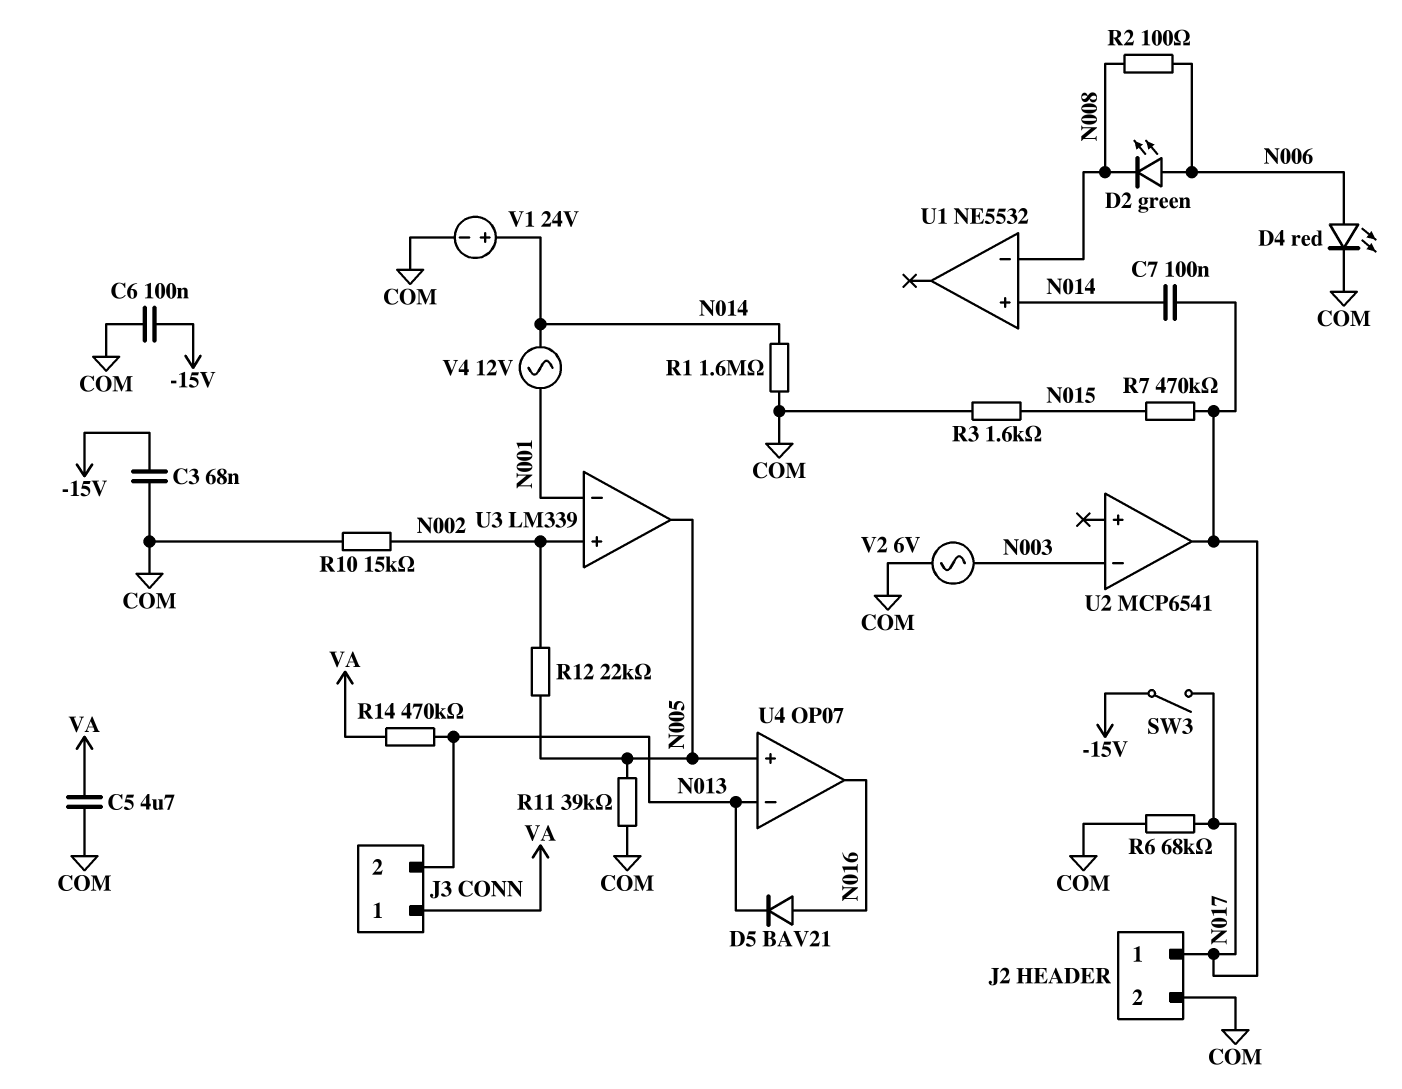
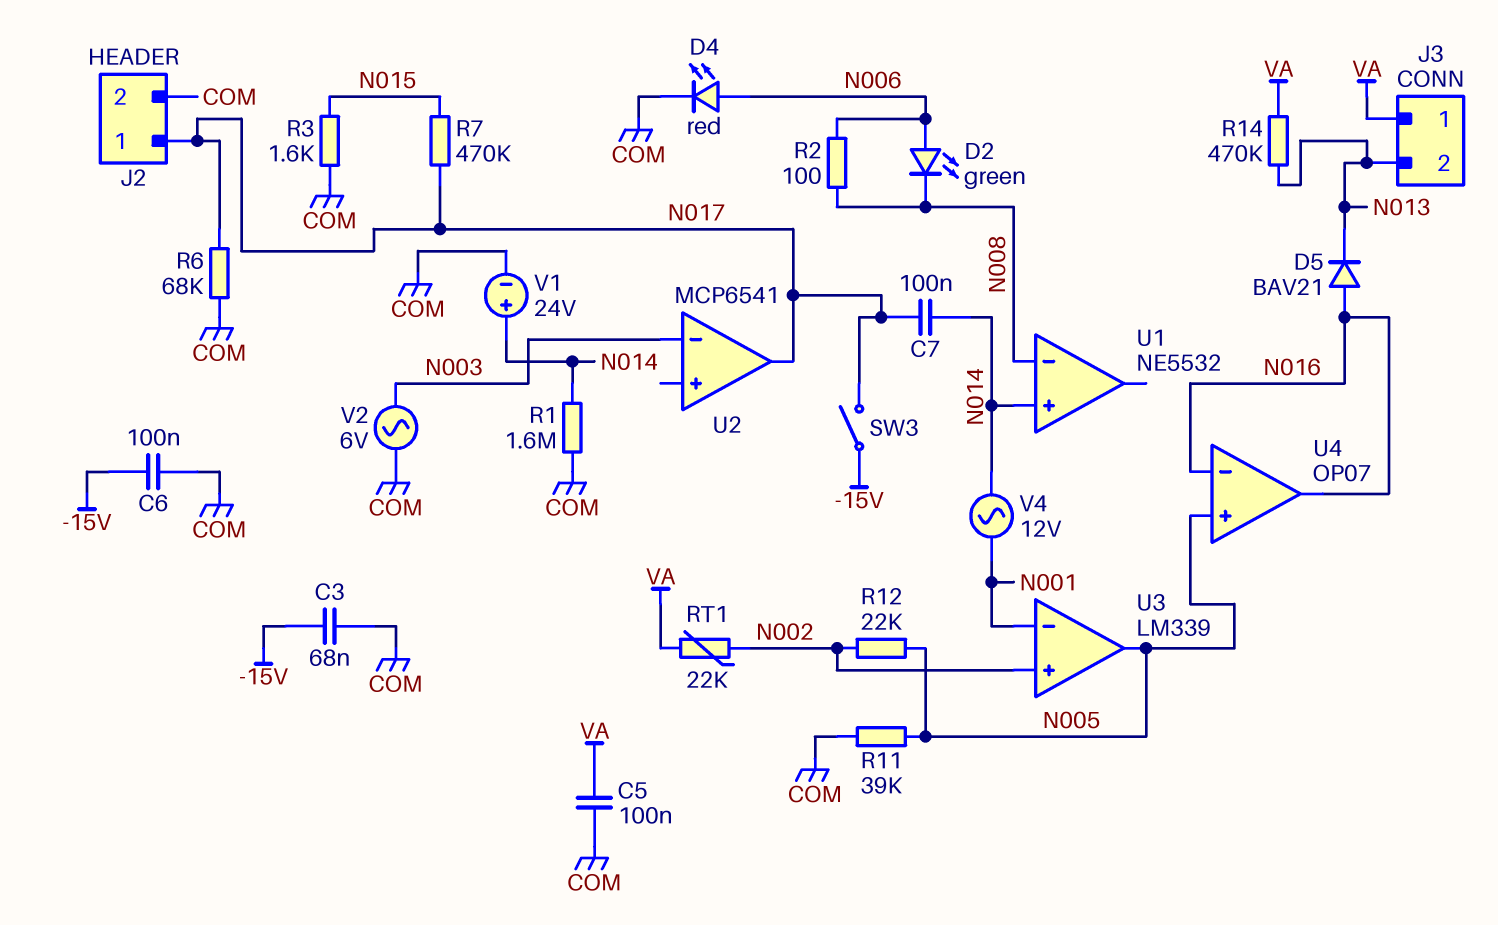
C5: 4.7uF (COM, VA) -> 100nF (COM, VA)
R10: 15k (COM, N002) -> none
RT1: none -> 22k (N002, VA)
U4 pin in-: N013 -> N016

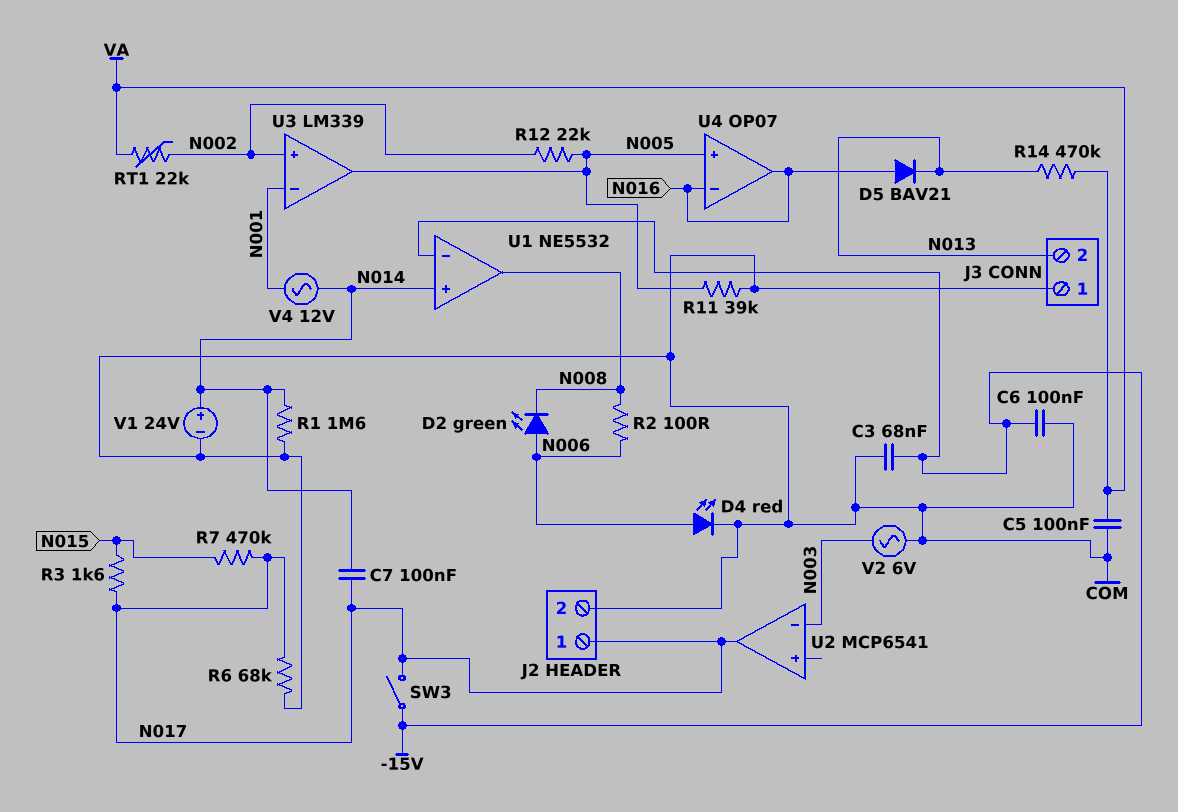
J3 pin 1: VA -> COM
R3: 1.6k (COM, N015) -> 1.6k (N015, N017)
U1 pin in-: N008 -> -15V
U1 pin out: none -> N008

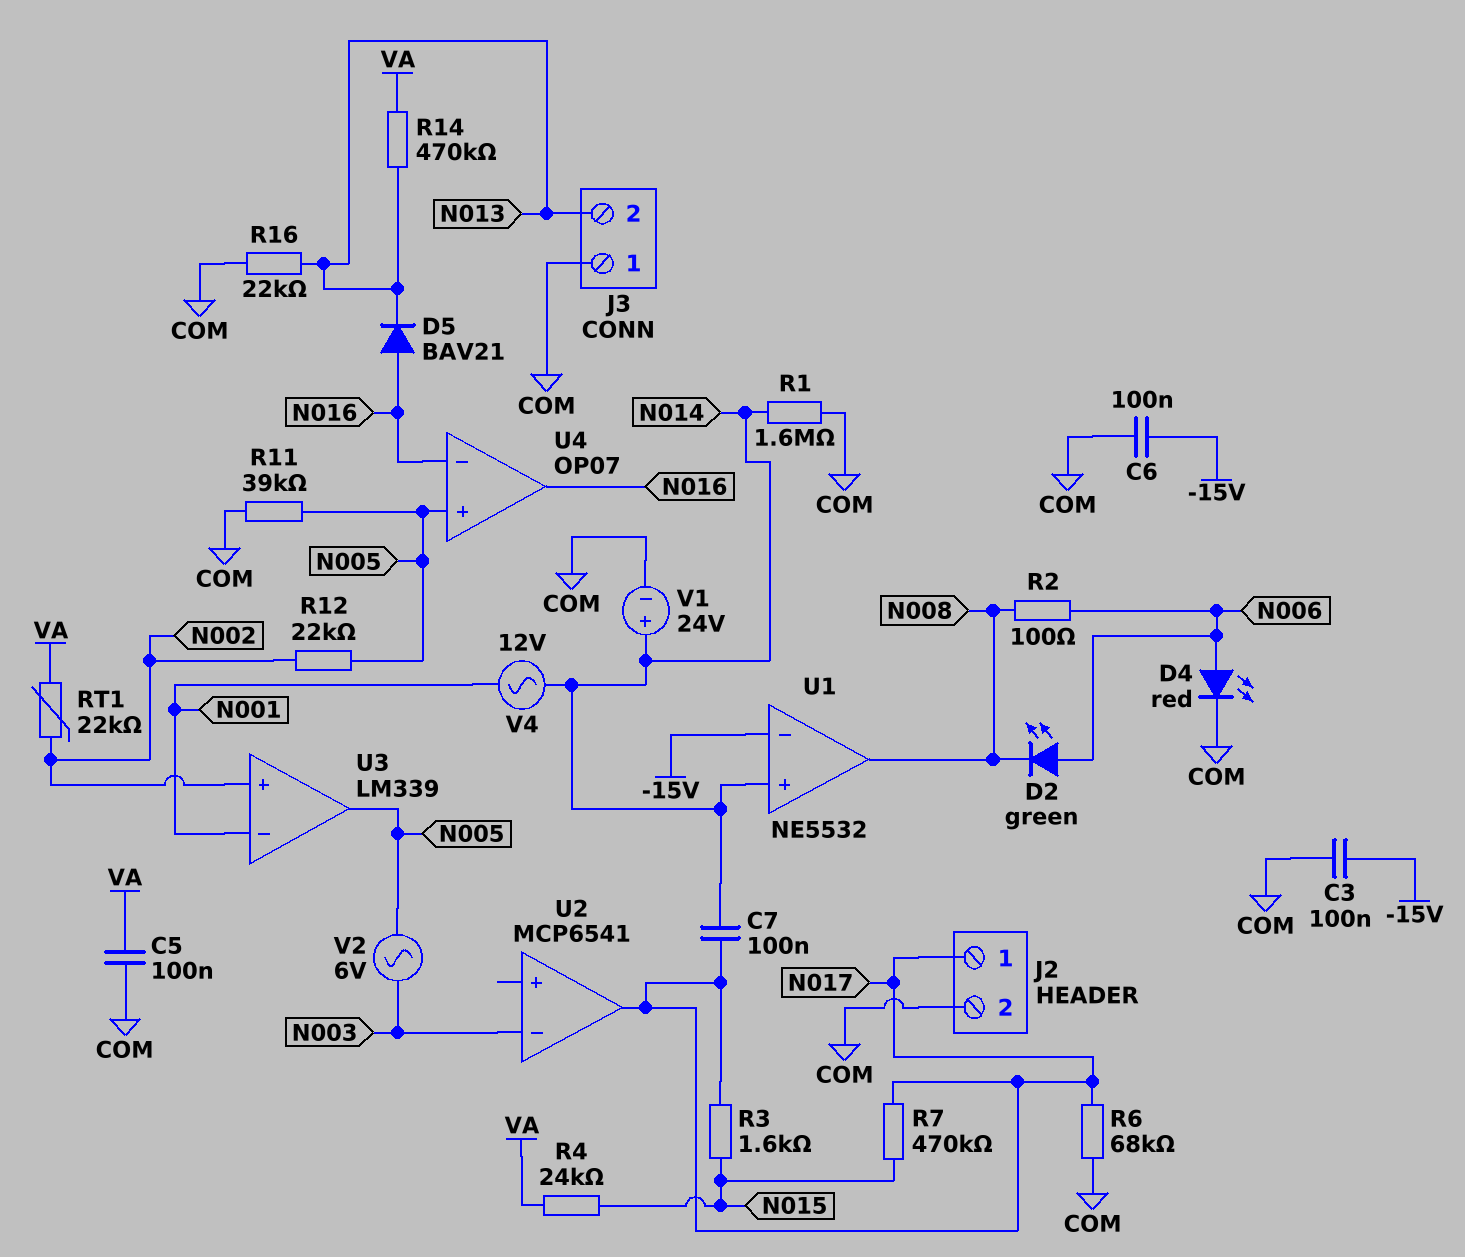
C3: 68nF (-15V, COM) -> 100nF (-15V, COM)
R4: none -> 24k (N015, VA)
R16: none -> 22k (COM, N013)
SW3: switch (-15V, N017) -> none
V2: AC 6V (COM, N003) -> AC 6V (N003, N005)

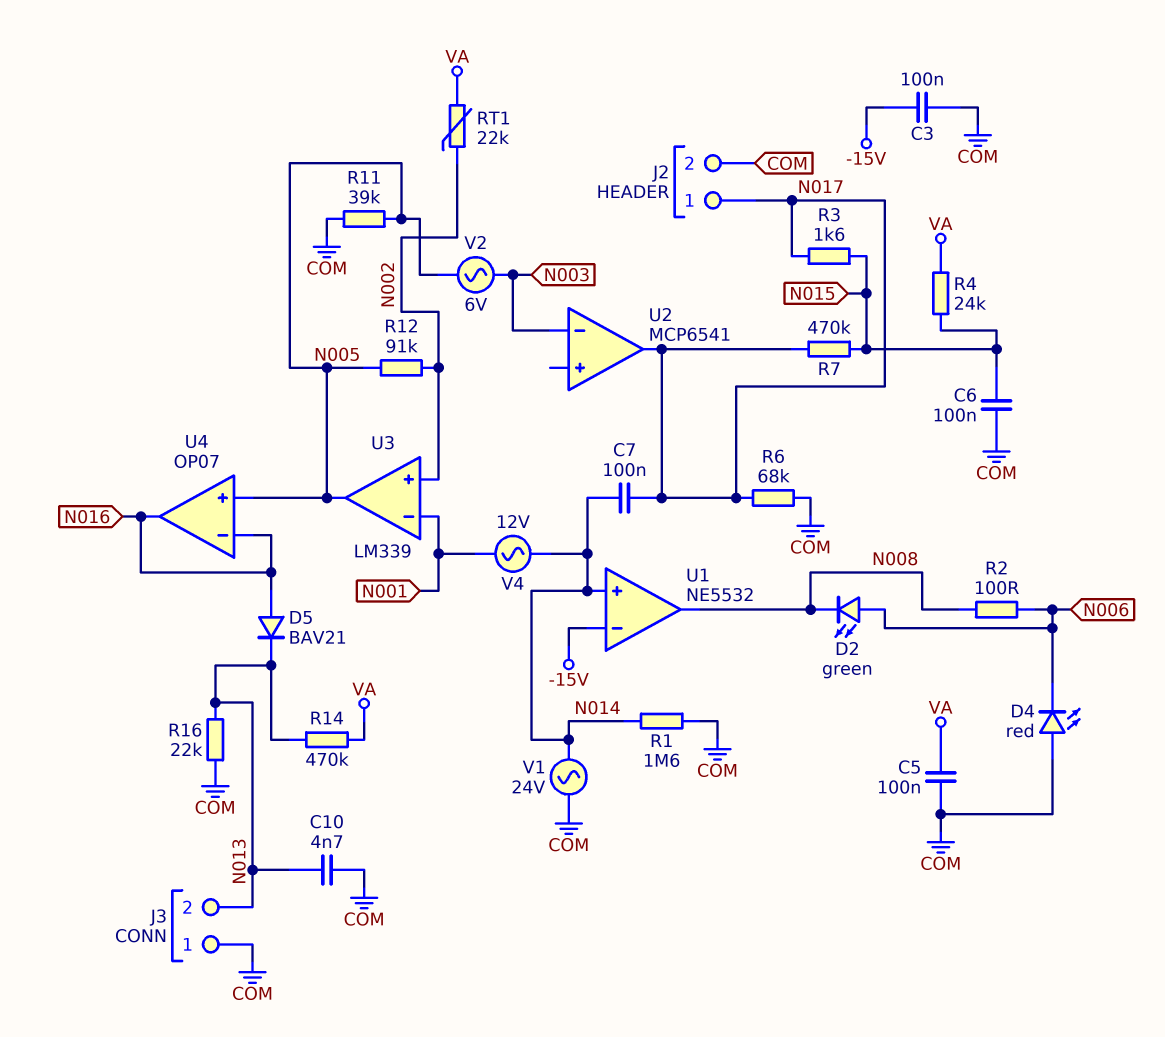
C6: 100nF (-15V, COM) -> 100nF (COM, N015)
C10: none -> 4.7nF (COM, N013)
D4: LED red (A N006, K COM) -> LED red (A COM, K N006)
R12: 22k (N002, N005) -> 91k (N002, N005)
V1: 24V (plus N014, minus COM) -> AC 24V (COM, N014)

